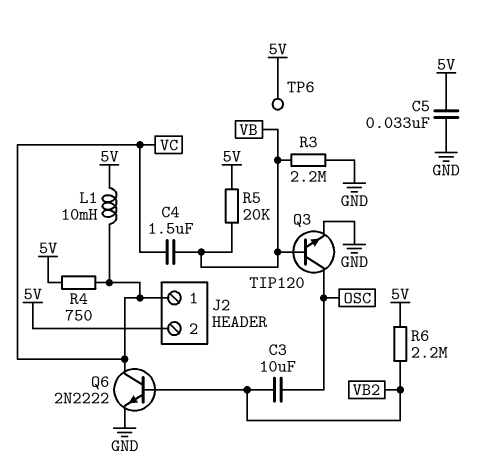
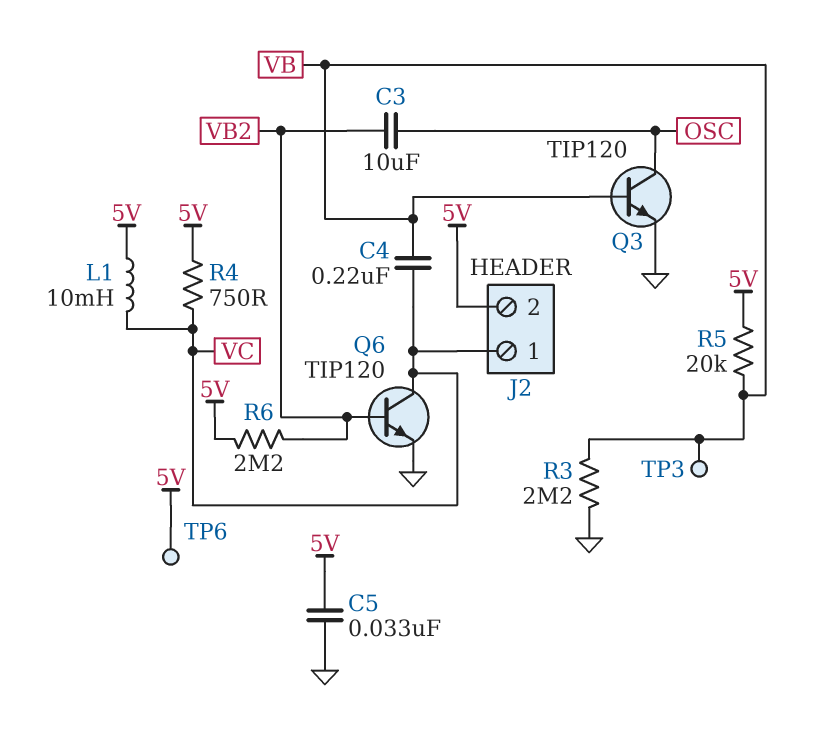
C4: 1.5uF (VB, VC) -> 220nF (VB, VC)
Q6: NPN 2N2222 (B VB2, C VC, E GND) -> NPN TIP120 (B VB2, C VC, E GND)
TP3: none -> test point (VB)

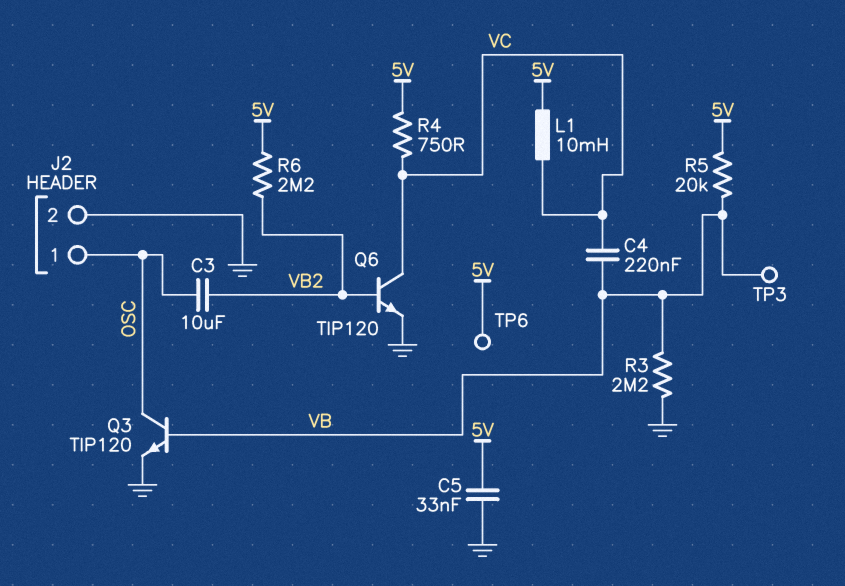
J2 pin 1: VC -> OSC
J2 pin 2: 5V -> GND

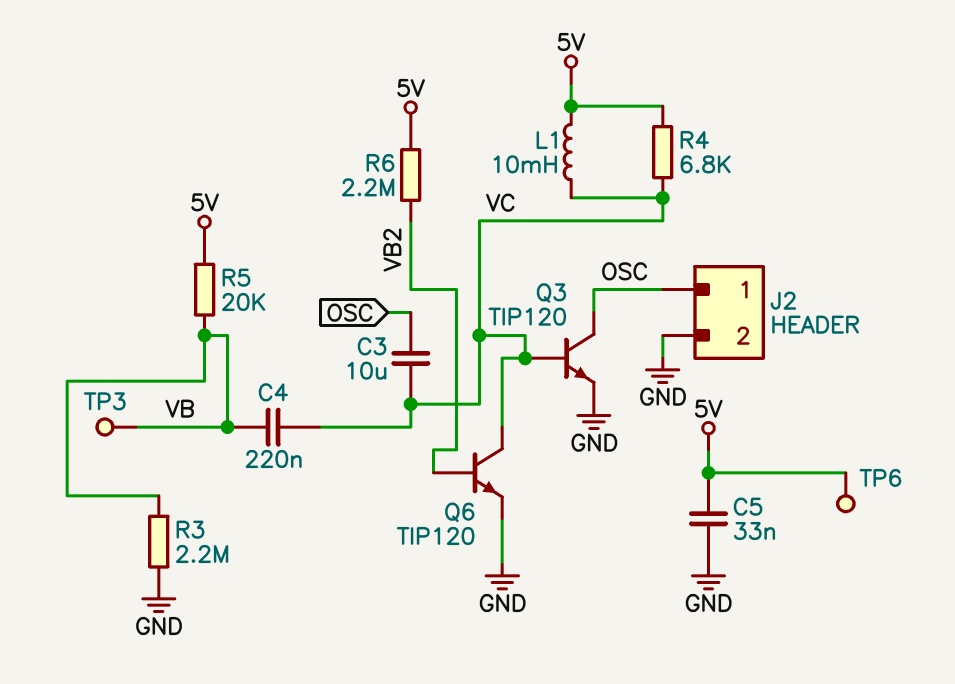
C3: 10uF (OSC, VB2) -> 10uF (OSC, VC)
Q3: NPN TIP120 (B VB, C OSC, E GND) -> NPN TIP120 (B VC, C OSC, E GND)
R4: 750 (5V, VC) -> 6.8k (5V, VC)

